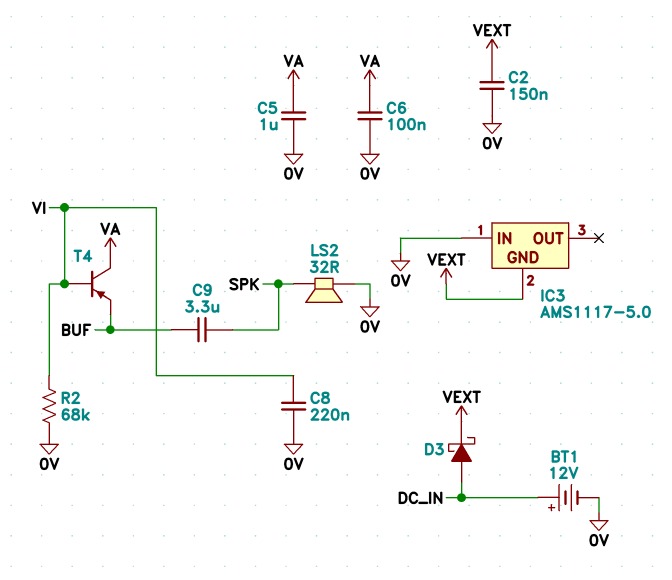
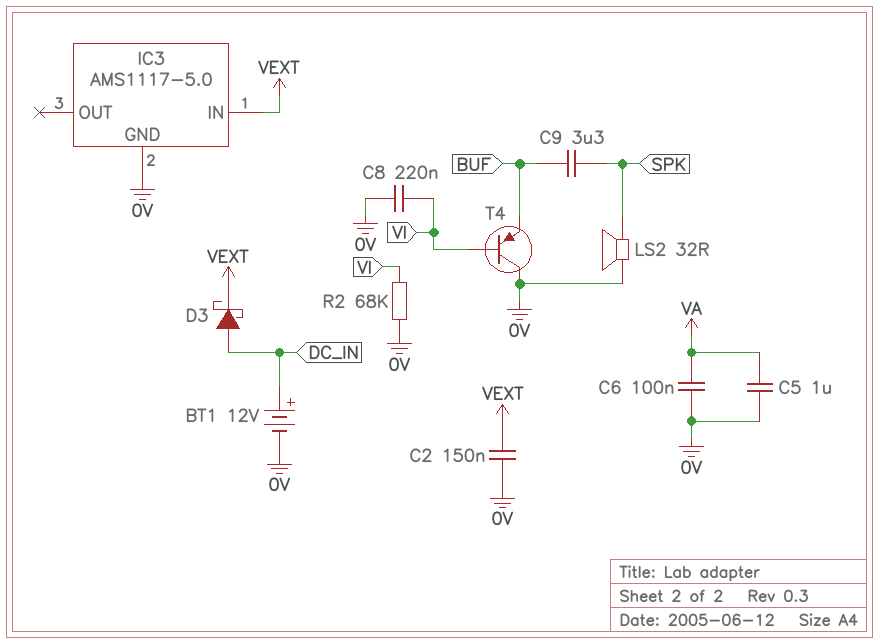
IC3 pin GND: VEXT -> 0V
IC3 pin IN: 0V -> VEXT
T4: PNP (B VI, C VA, E BUF) -> PNP (B VI, C 0V, E BUF)

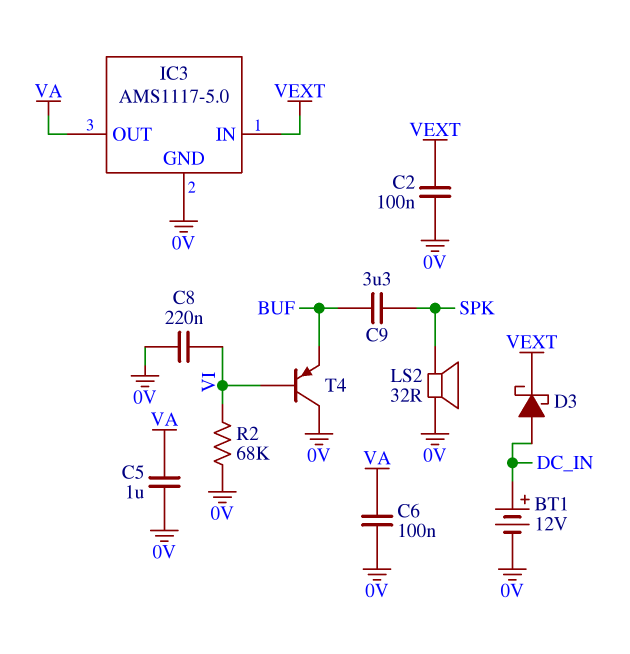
C2: 150nF (0V, VEXT) -> 100nF (0V, VEXT)
IC3 pin OUT: none -> VA

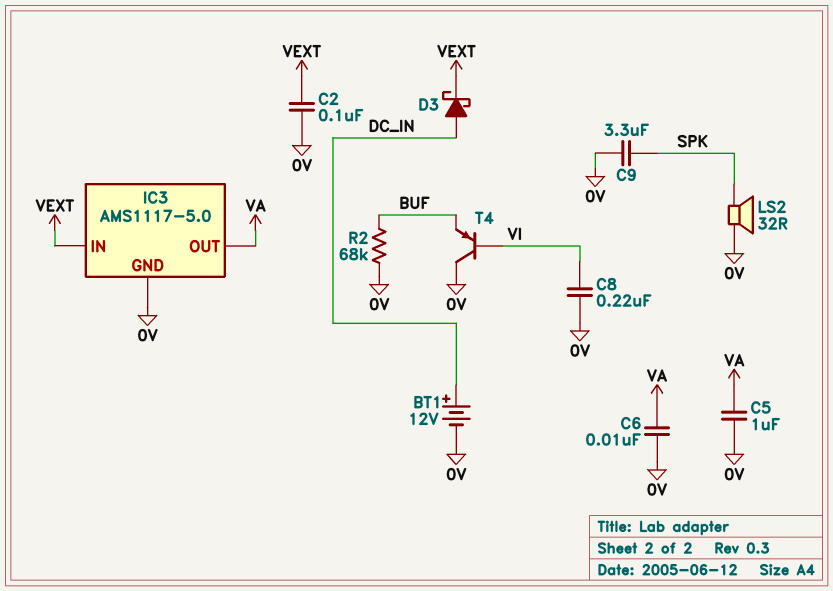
C6: 100nF (0V, VA) -> 10nF (0V, VA)
C9: 3.3uF (BUF, SPK) -> 3.3uF (0V, SPK)
R2: 68k (0V, VI) -> 68k (0V, BUF)

